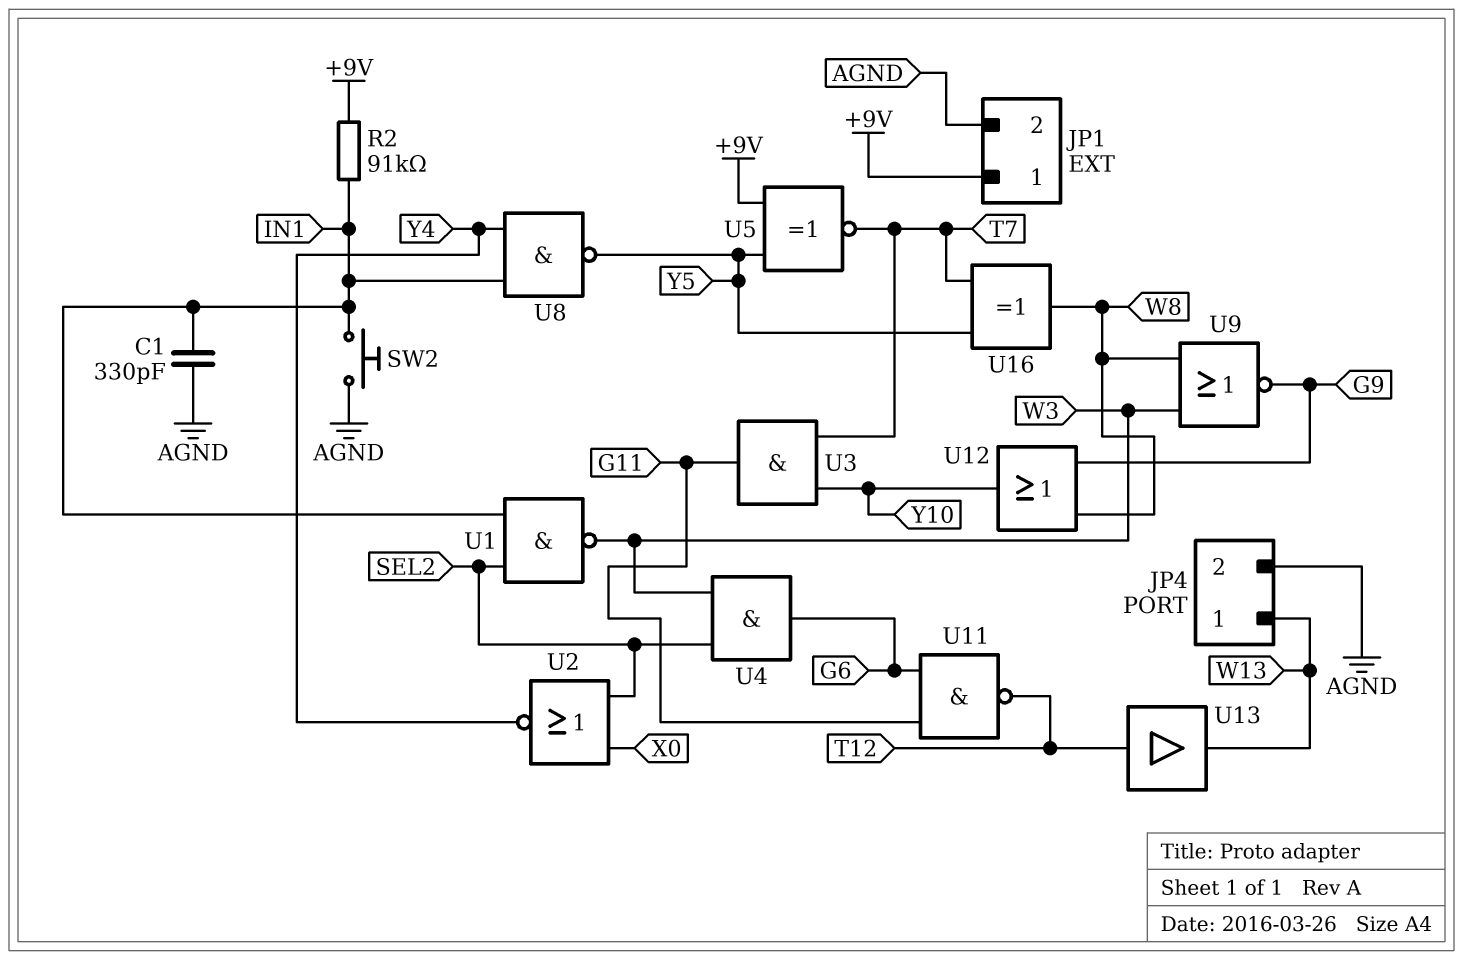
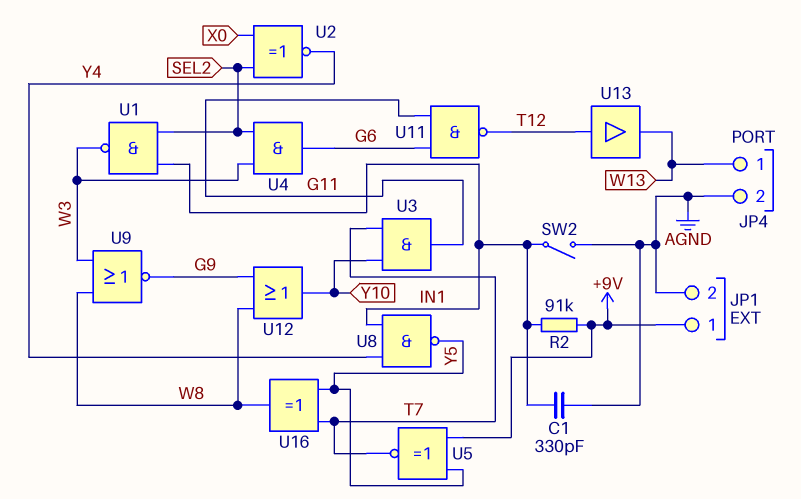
SW2: button (AGND, IN1) -> switch (AGND, IN1)
U2: NOR (in SEL2, in X0, out Y4) -> XNOR (in SEL2, in X0, out Y4)

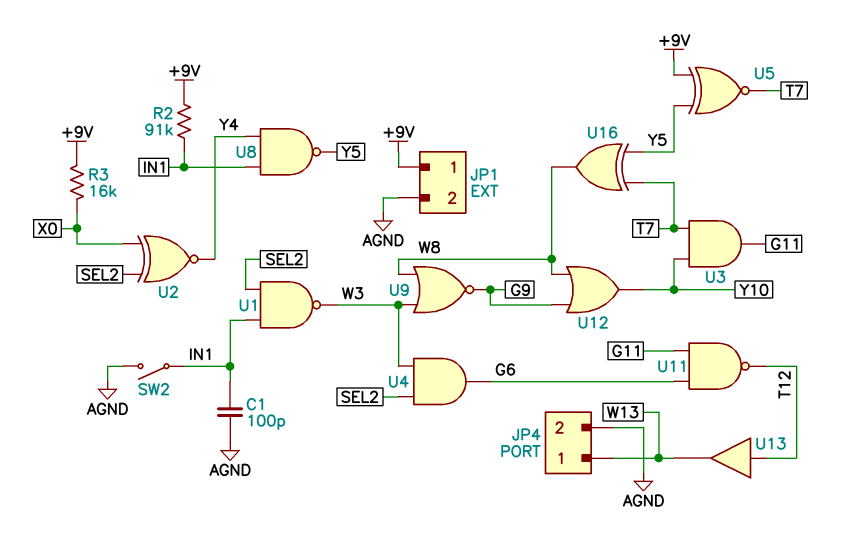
C1: 330pF (AGND, IN1) -> 100pF (AGND, IN1)
R3: none -> 16k (+9V, X0)

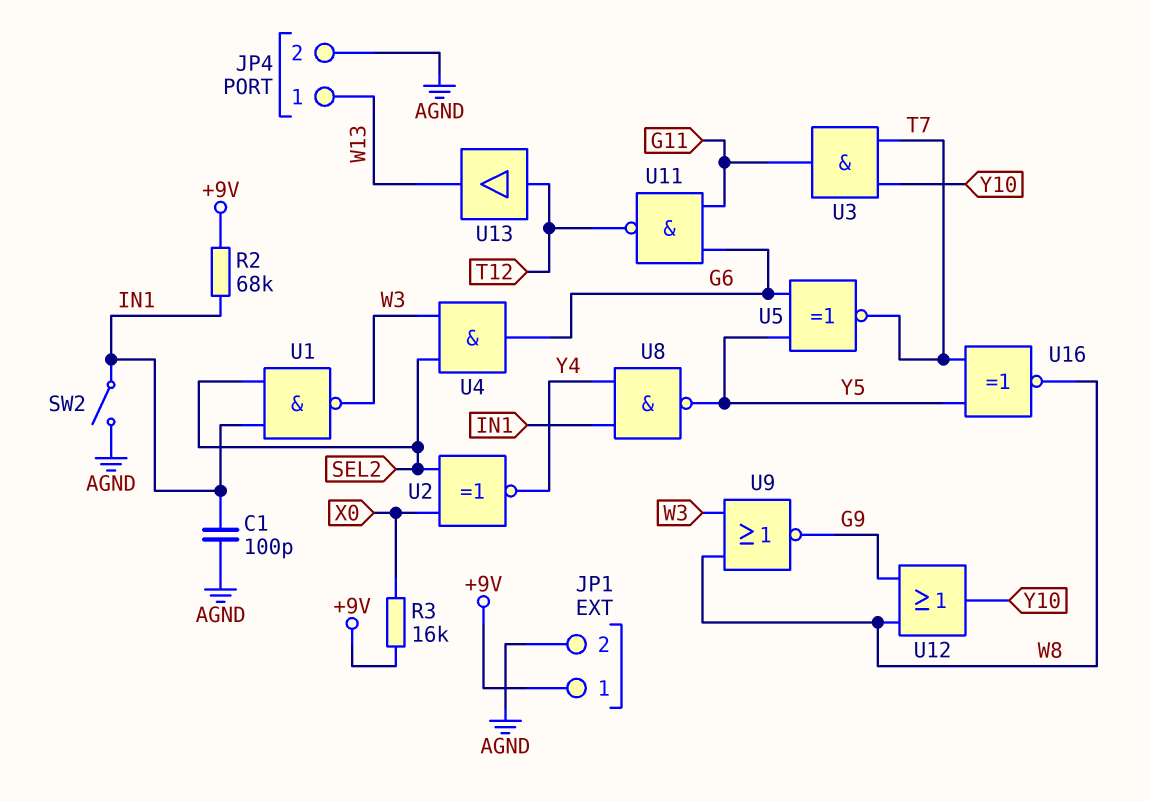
R2: 91k (+9V, IN1) -> 68k (+9V, IN1)
U5: XNOR (in +9V, in Y5, out T7) -> XNOR (in G6, in Y5, out T7)
U16: XOR (in T7, in Y5, out W8) -> XNOR (in T7, in Y5, out W8)

